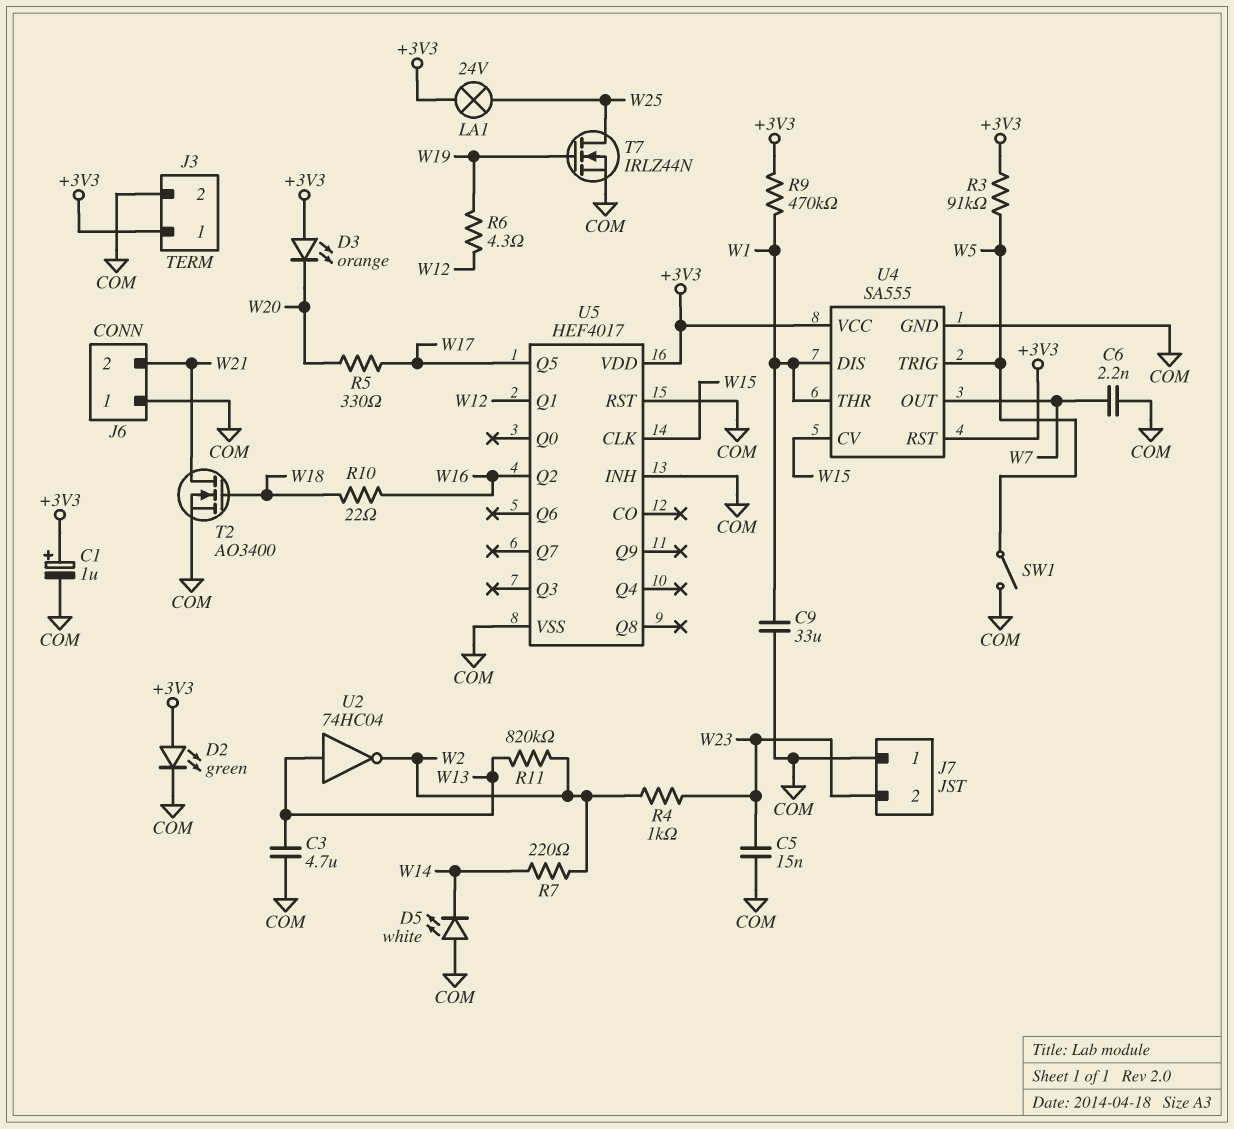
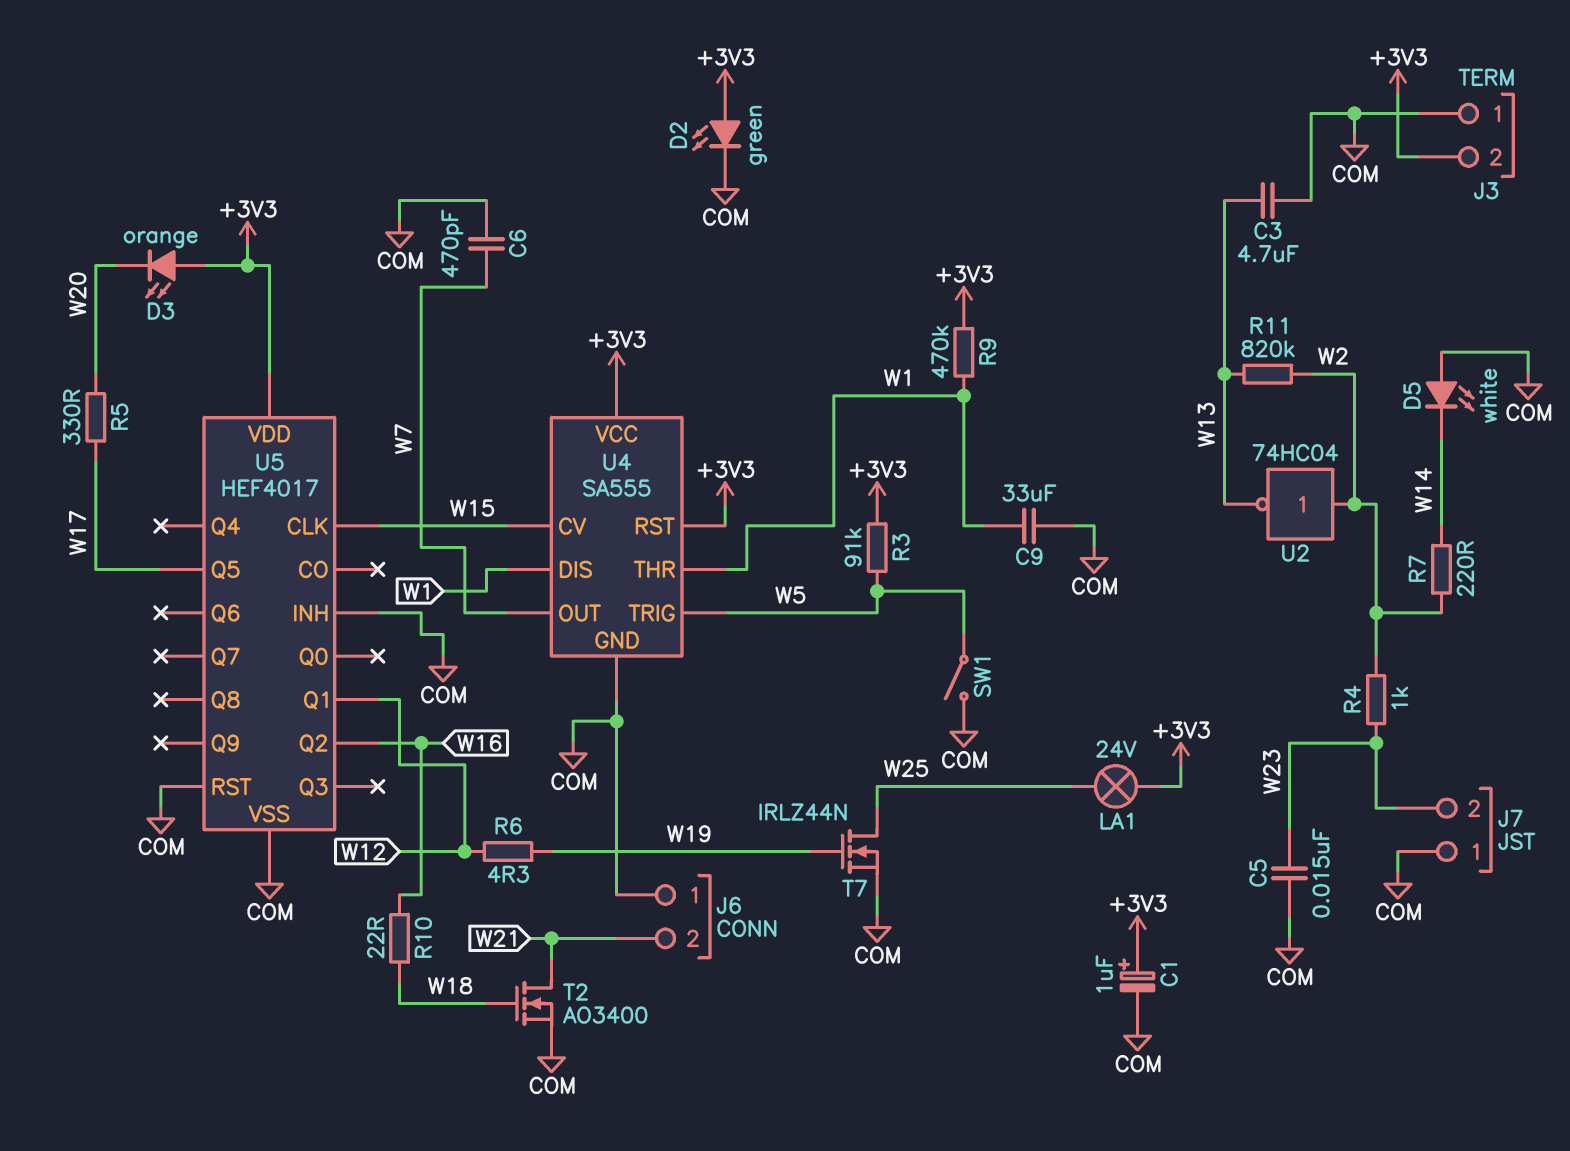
C6: 2.2nF (COM, W7) -> 470pF (COM, W7)
J3 pin 1: +3V3 -> COM
J3 pin 2: COM -> +3V3
U2: NOT 74HC04 (in W13, out W2) -> NOT 74HC04 (in W2, out W13)

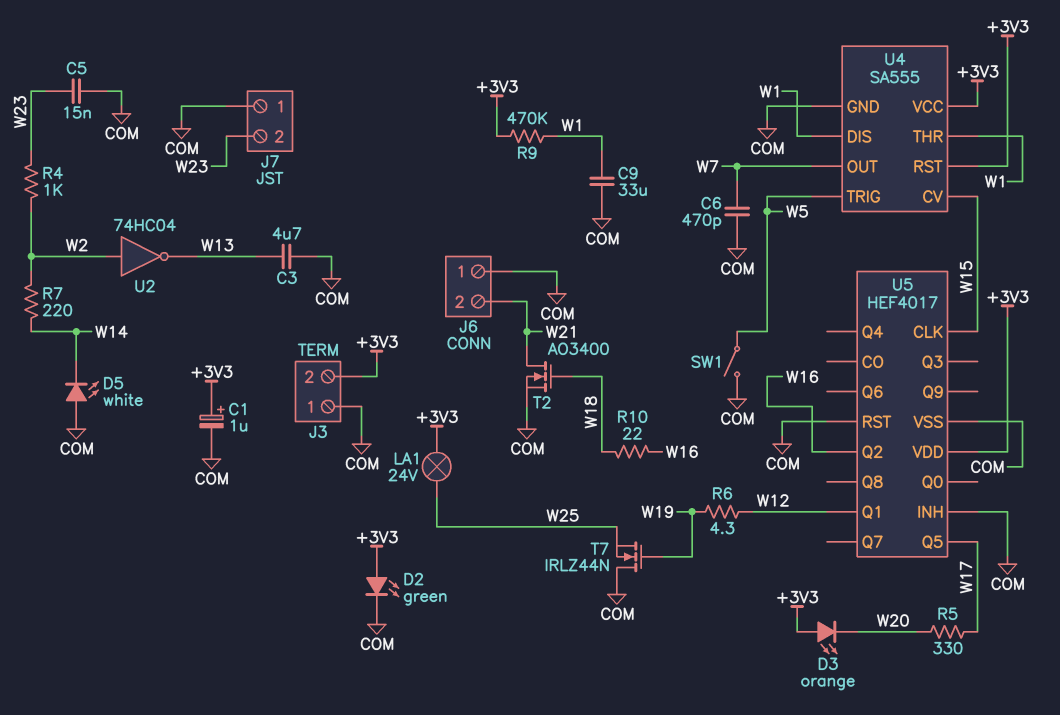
R3: 91k (+3V3, W5) -> none
R11: 820k (W2, W13) -> none
T7: NMOS IRLZ44N (G W19, D W25, S COM) -> NMOS IRLZ44N (G W19, D COM, S W25)

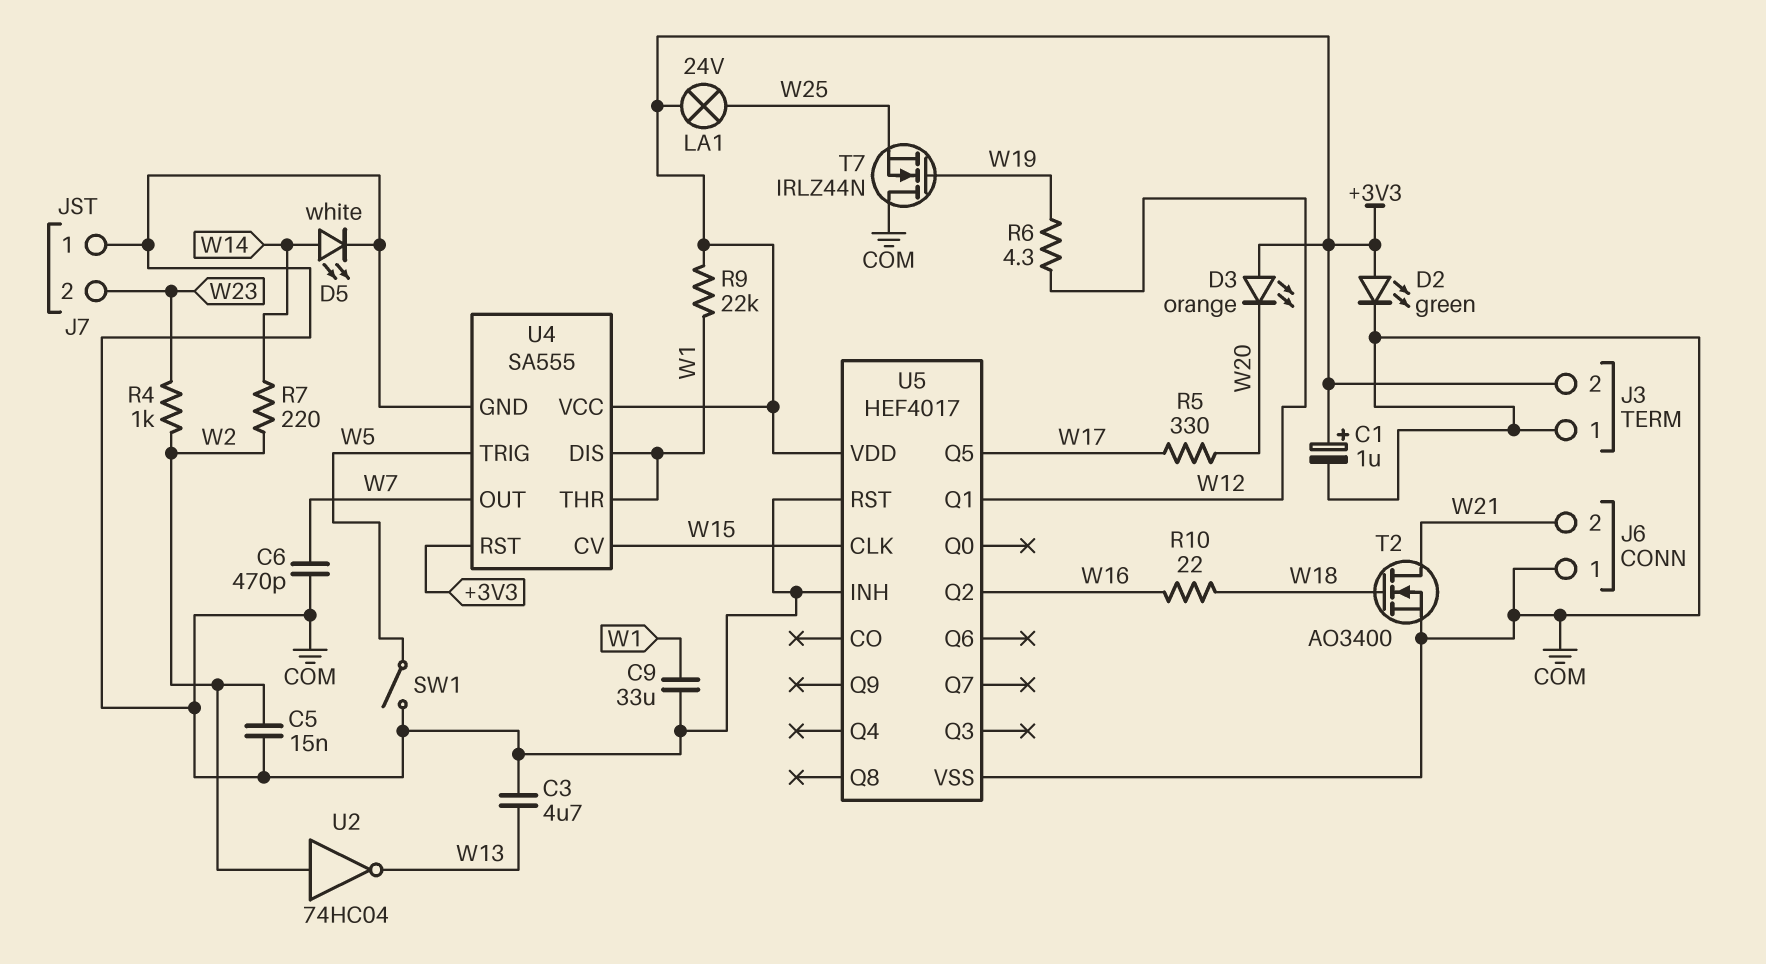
C5: 15nF (COM, W23) -> 15nF (COM, W2)
D5: LED white (A COM, K W14) -> LED white (A W14, K COM)
R9: 470k (+3V3, W1) -> 22k (+3V3, W1)

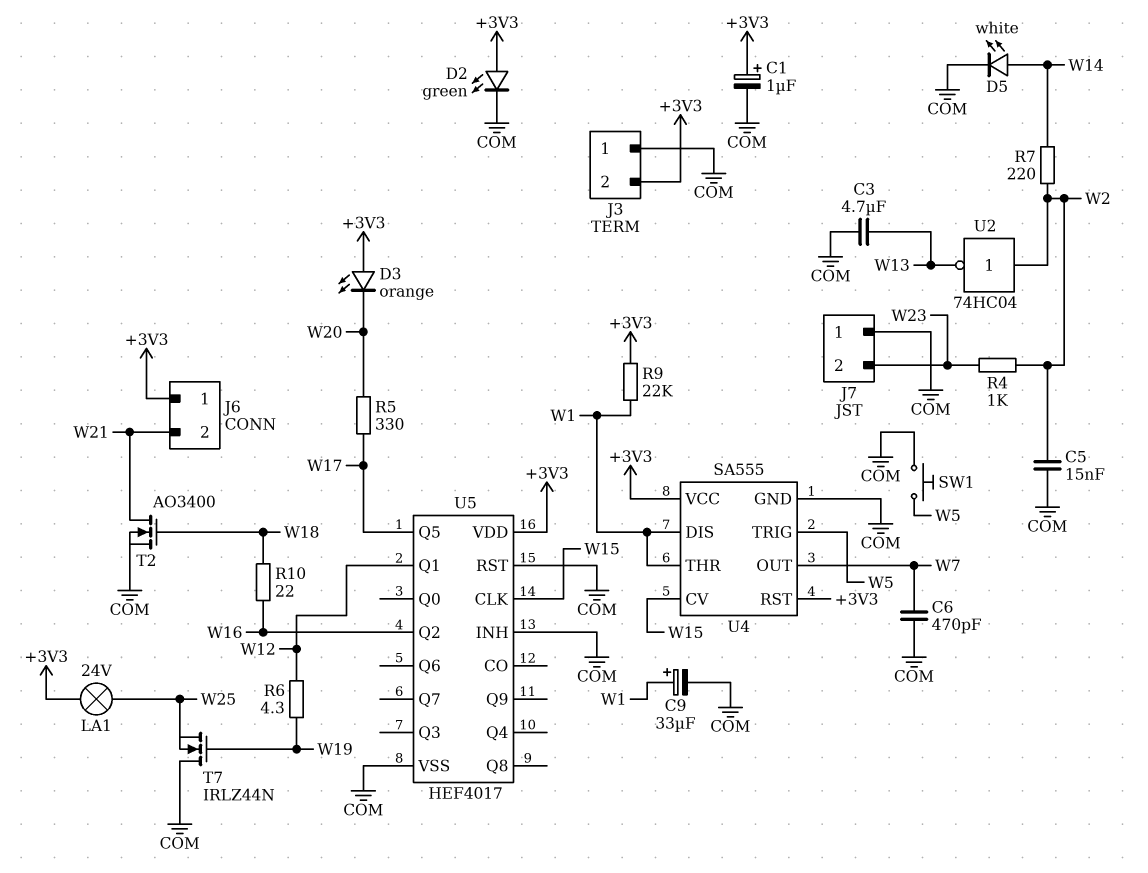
C9: 33uF (COM, W1) -> 33uF (plus W1, minus COM)
J6 pin 1: COM -> +3V3
SW1: switch (COM, W5) -> button (COM, W5)

